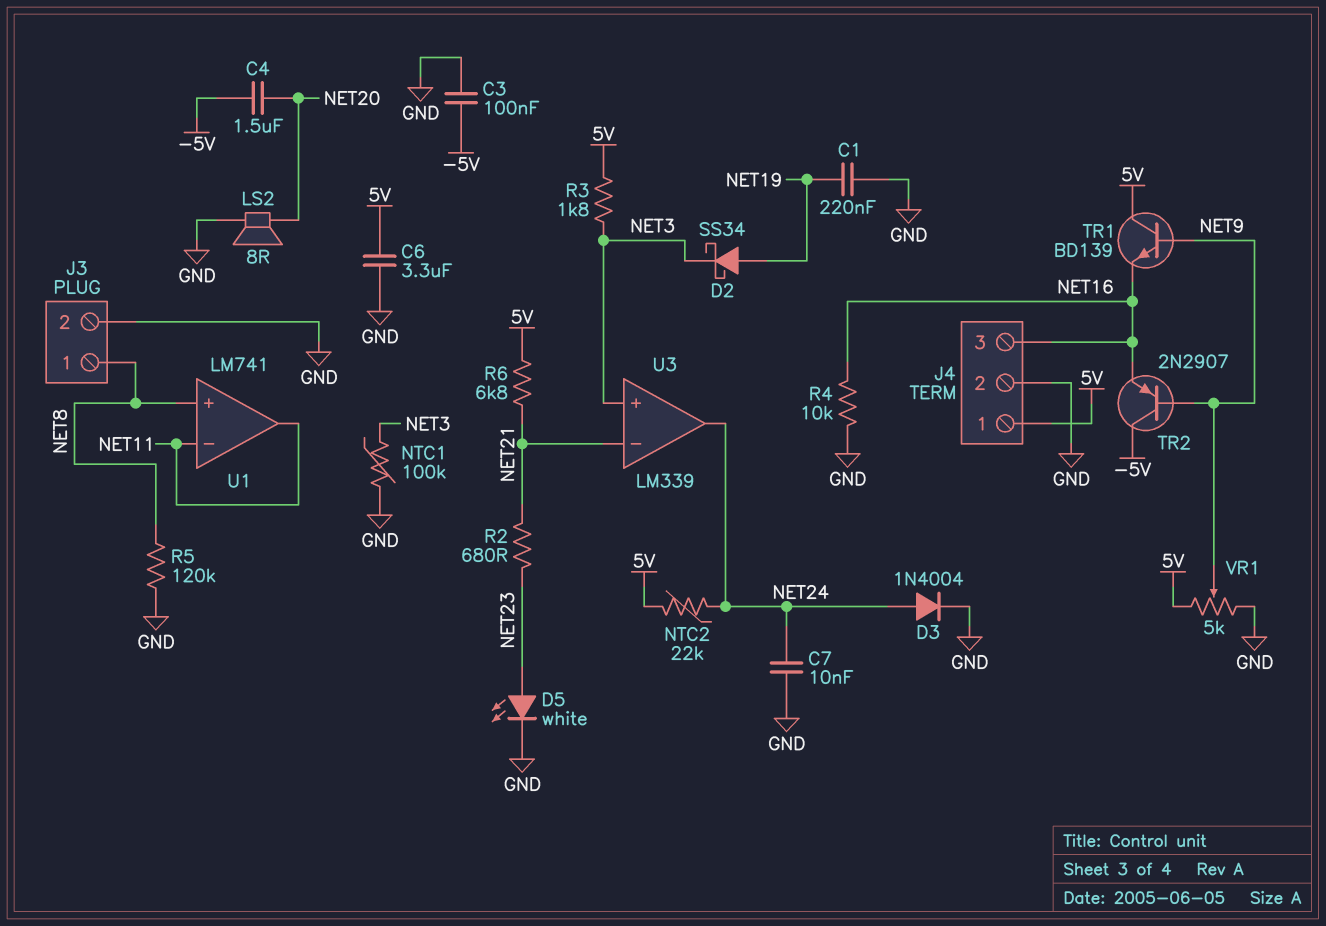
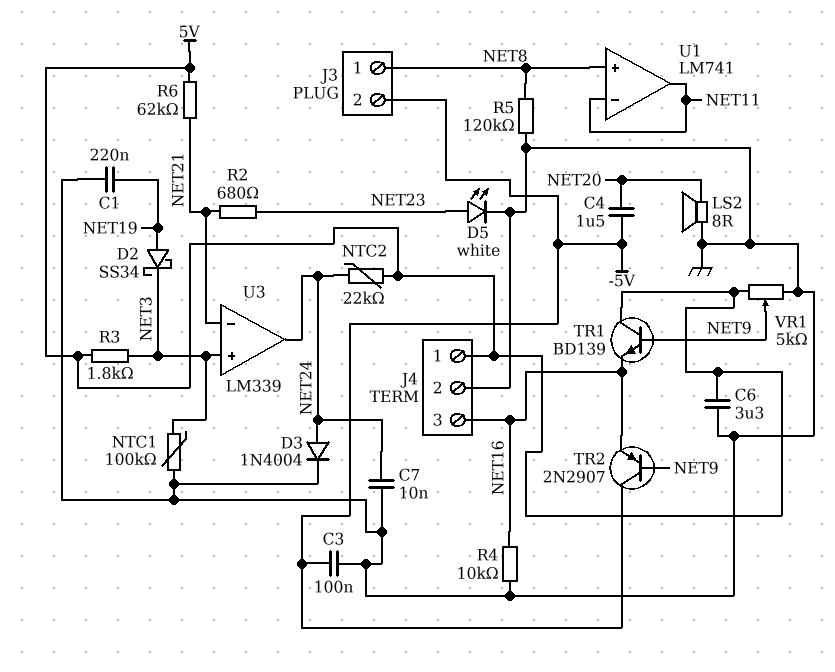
J3 pin 2: GND -> -5V
R6: 6.8k (5V, NET21) -> 62k (5V, NET21)

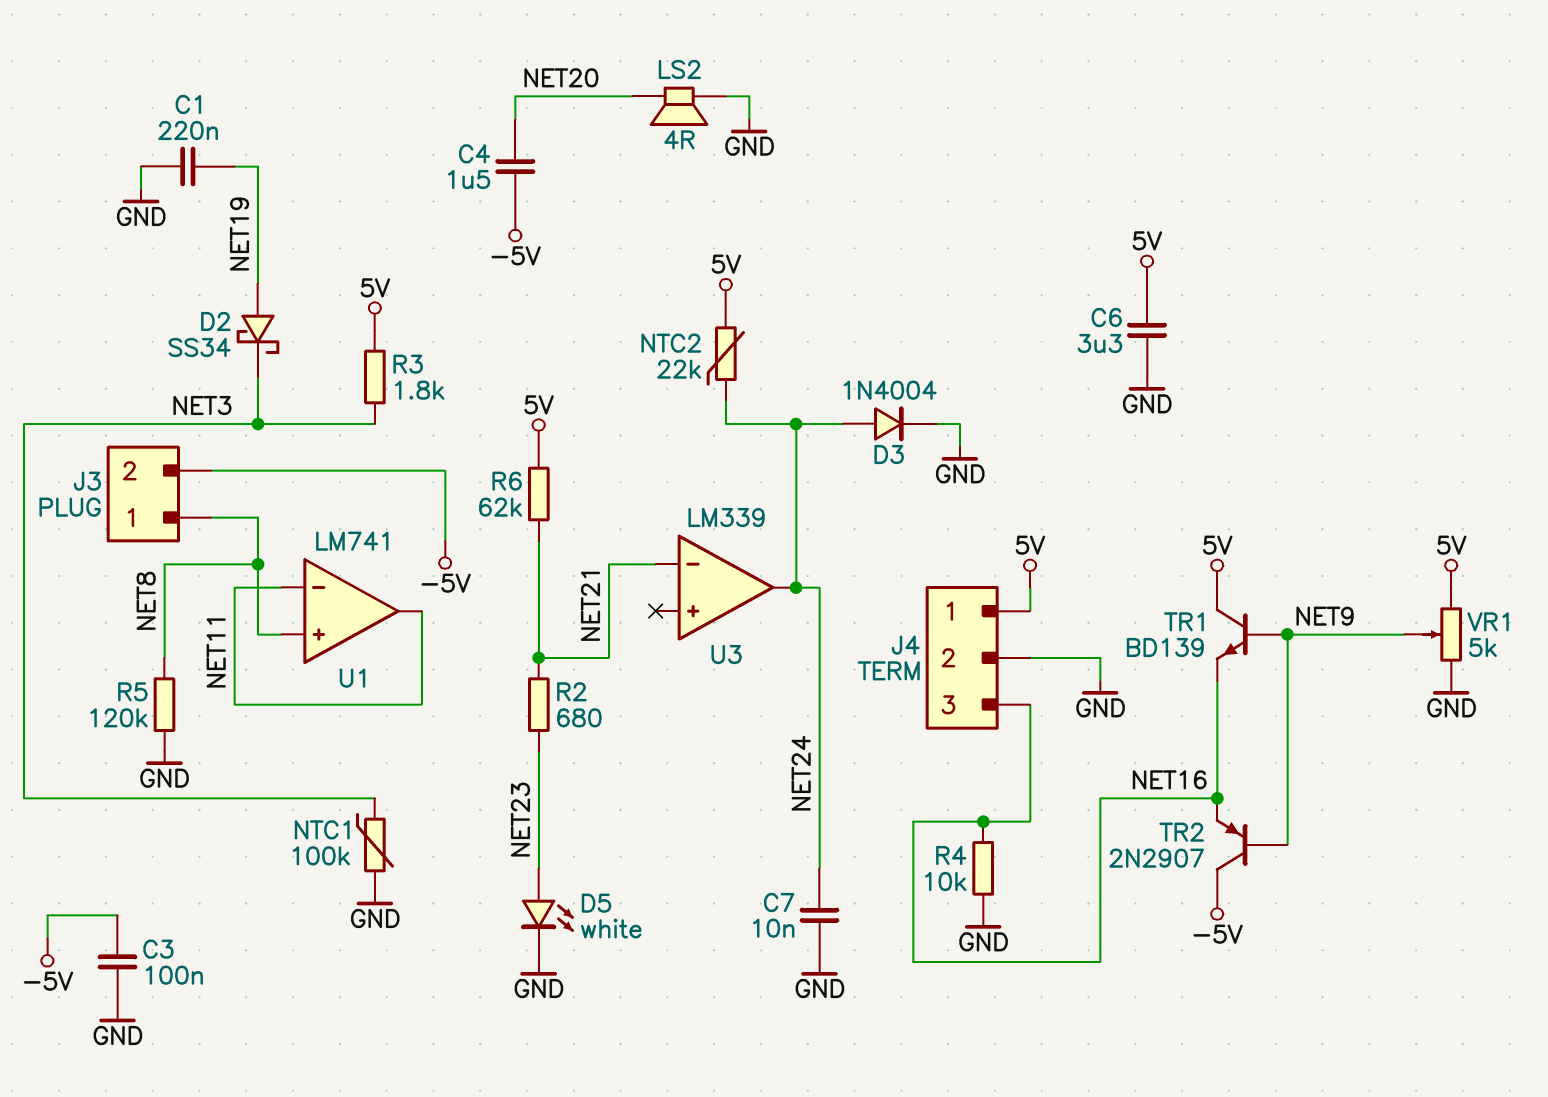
LS2: speaker 8R (GND, NET20) -> speaker 4R (GND, NET20)
U3 pin in+: NET3 -> none

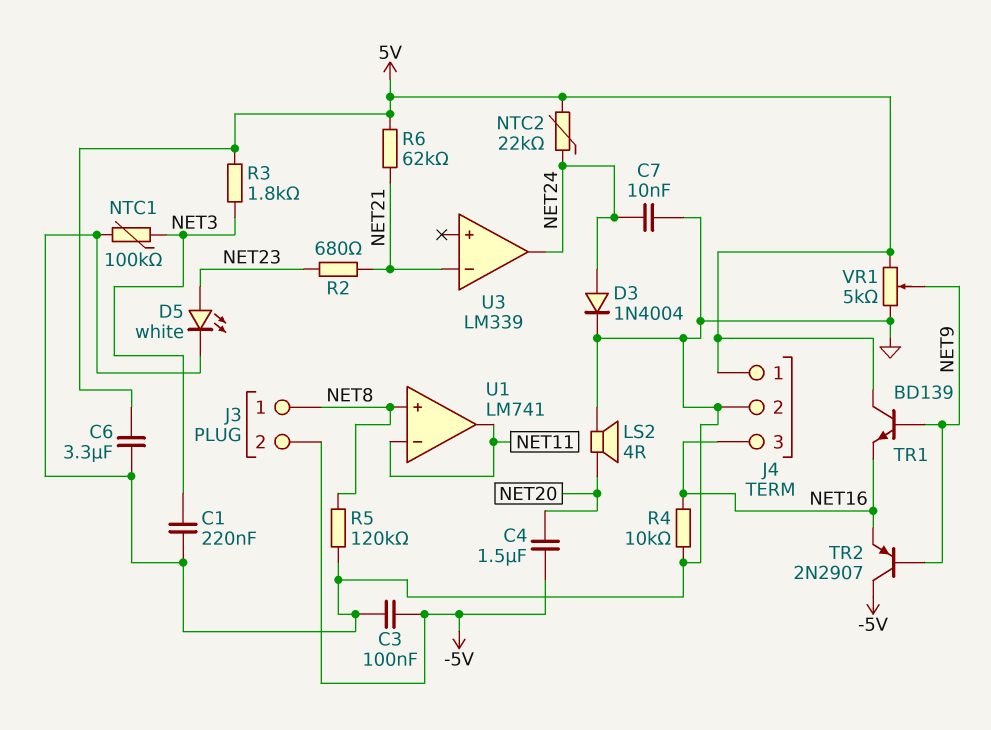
C1: 220nF (GND, NET19) -> 220nF (GND, NET3)
D2: schottky SS34 (A NET19, K NET3) -> none

